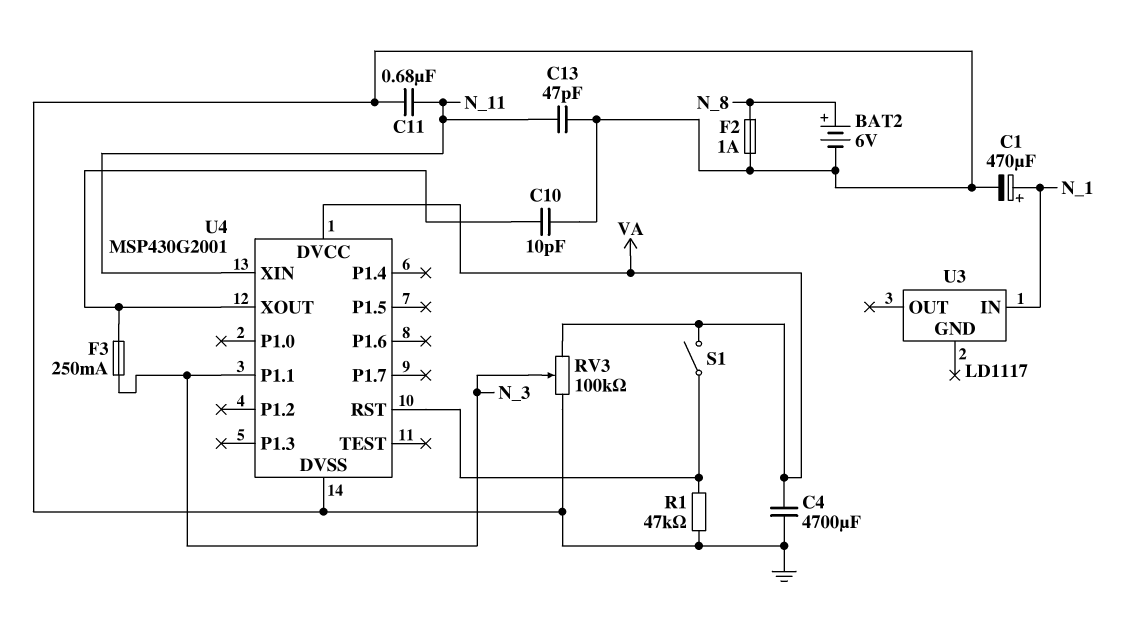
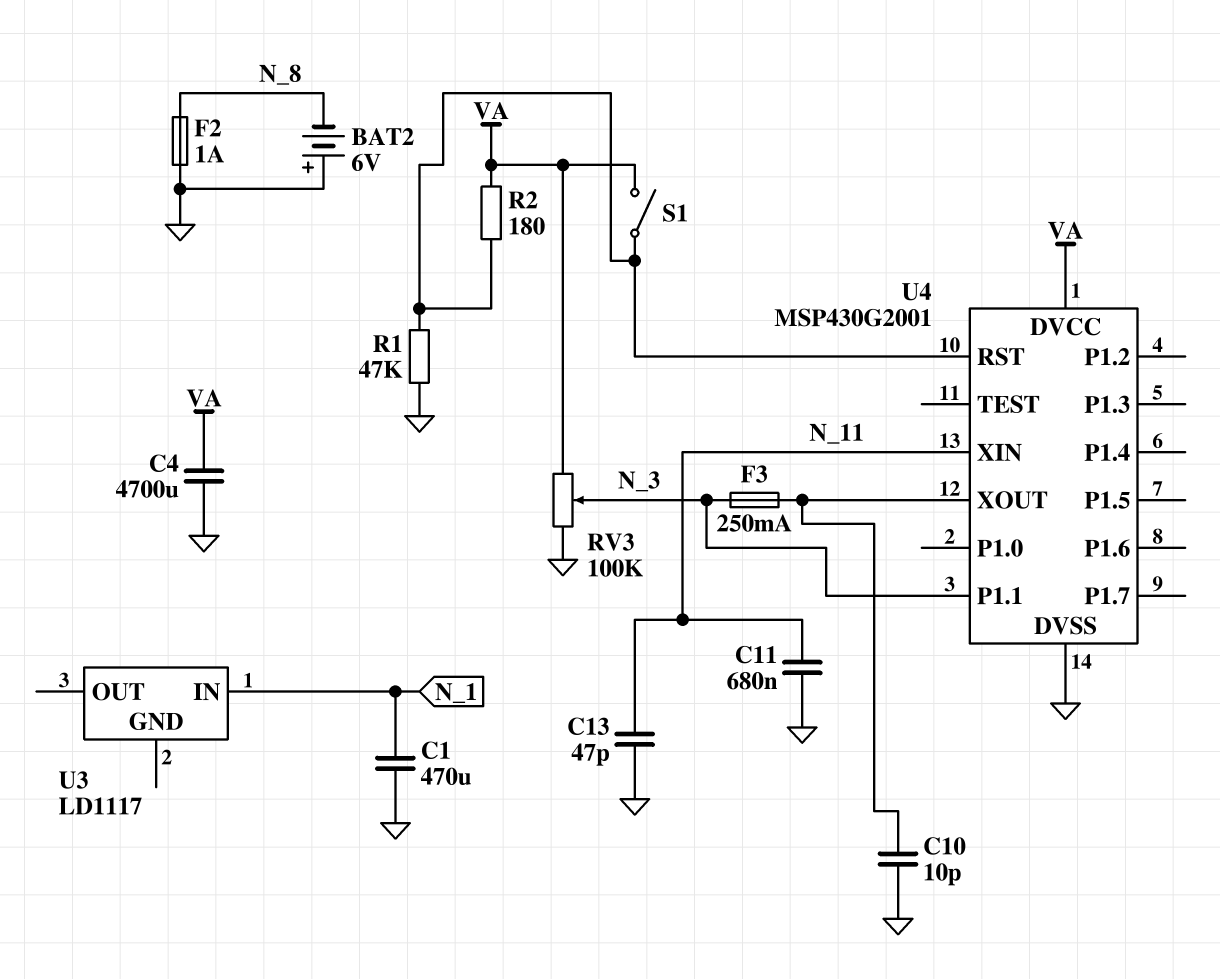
BAT2: 6V (plus N_8, minus GND) -> 6V (plus GND, minus N_8)
C1: 470uF (plus N_1, minus GND) -> 470uF (GND, N_1)
R2: none -> 180 (U4/RST, VA)

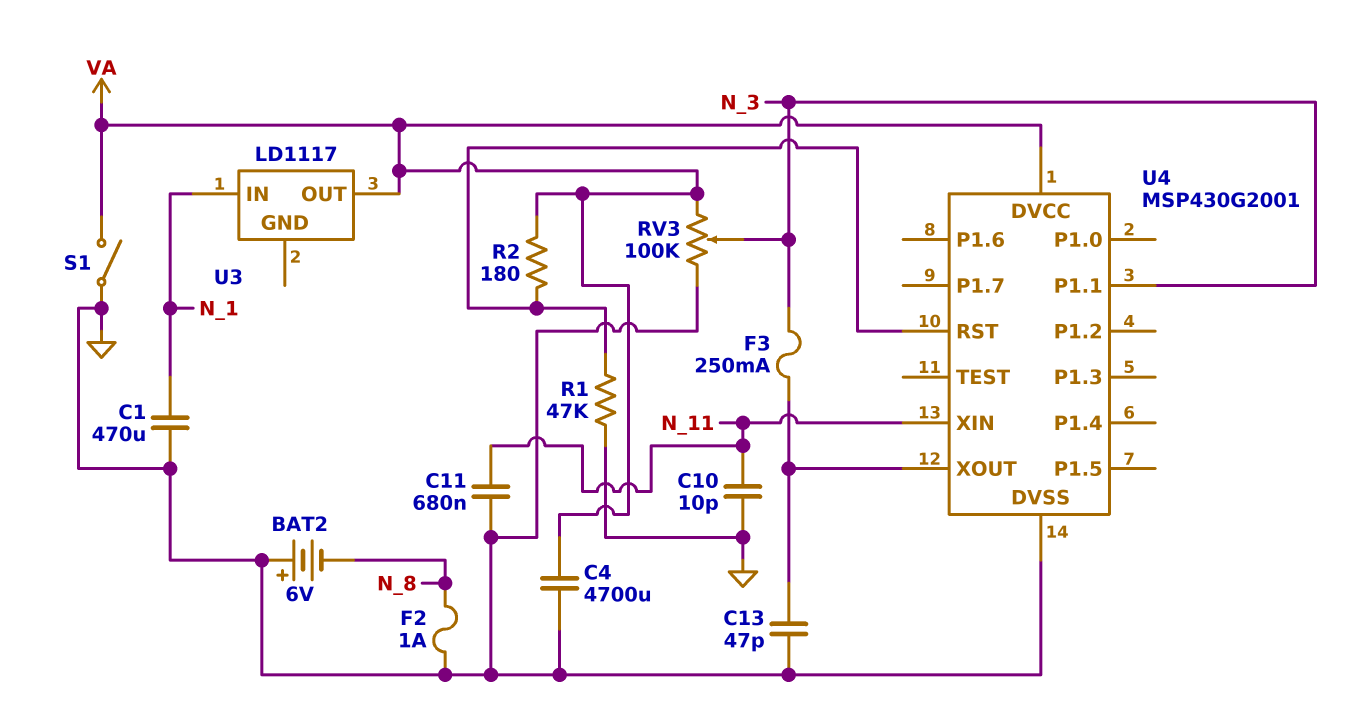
C10: 10pF (GND, U4/XOUT) -> 10pF (GND, N_11)
C13: 47pF (GND, N_11) -> 47pF (GND, U4/XOUT)
S1: switch (U4/RST, VA) -> switch (GND, VA)
U3 pin OUT: none -> VA

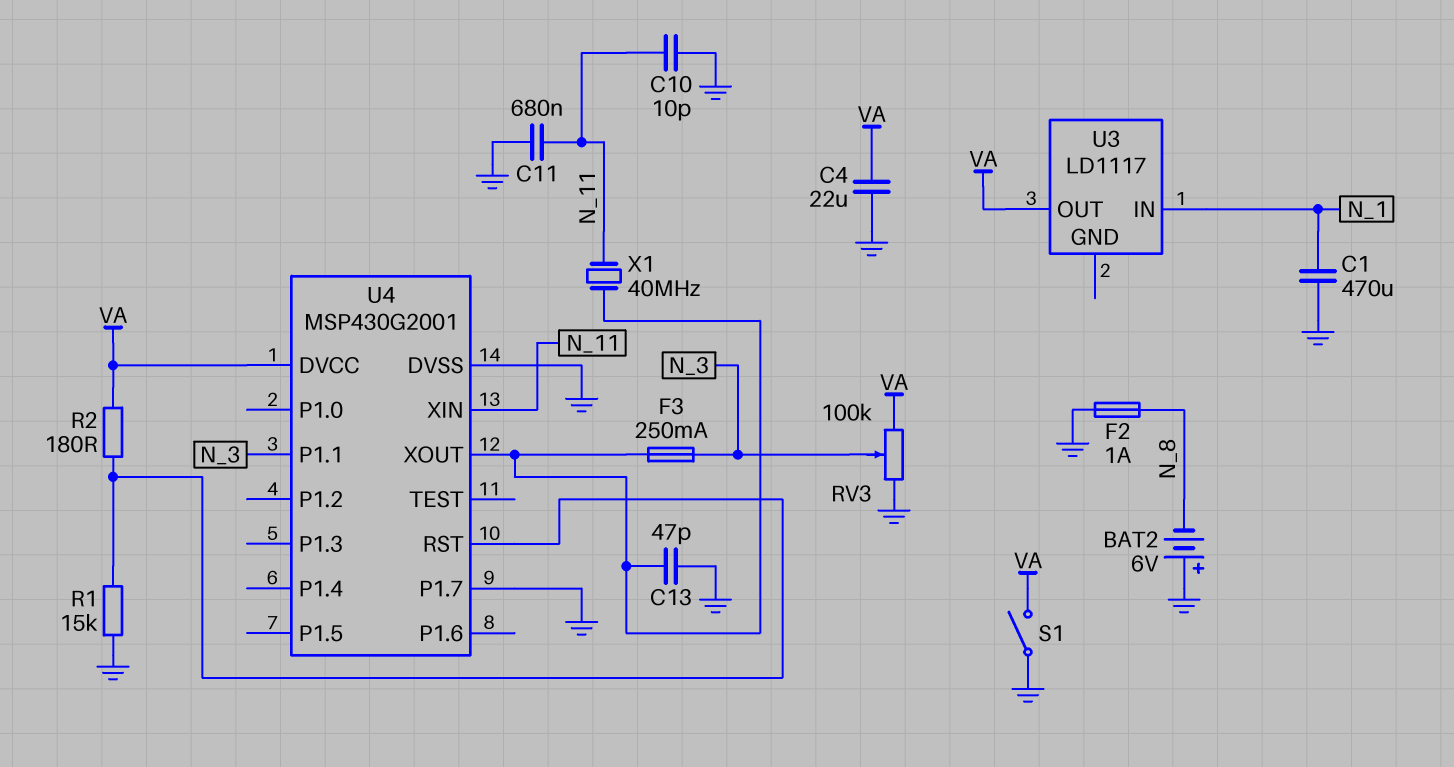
C4: 4700uF (GND, VA) -> 22uF (GND, VA)
R1: 47k (GND, U4/RST) -> 15k (GND, U4/RST)
U4 pin P1.7: none -> GND
X1: none -> 40MHz (N_11, U4/XOUT)

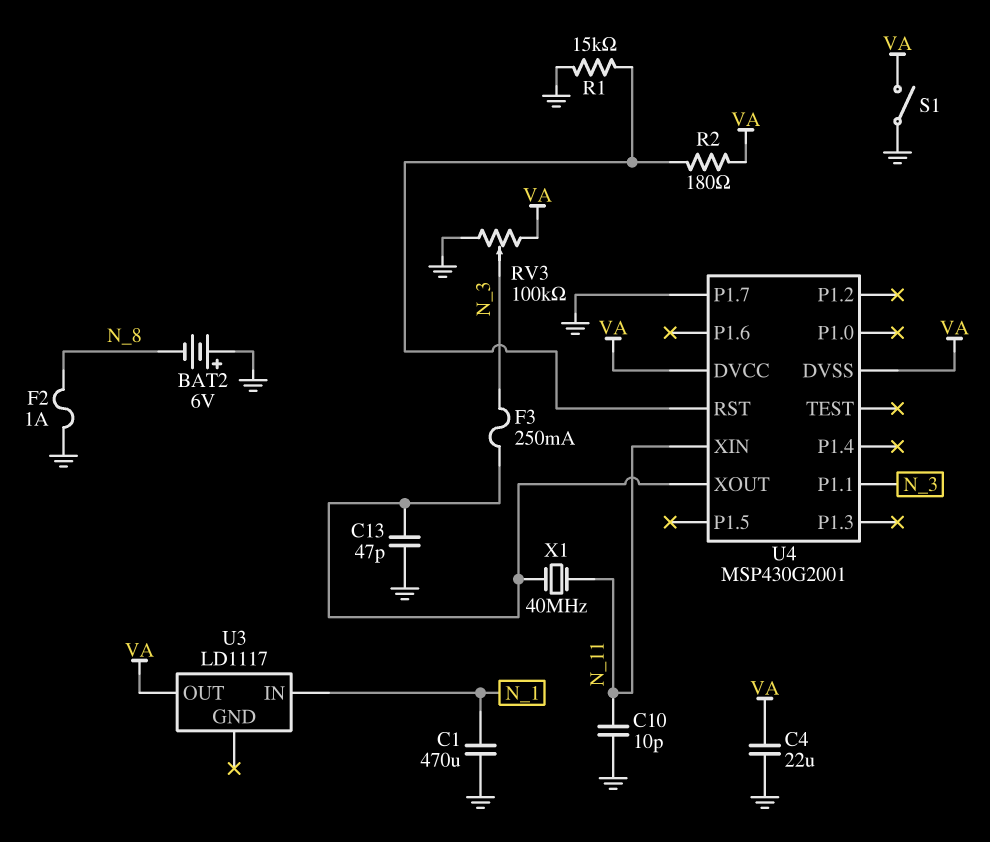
C11: 680nF (GND, N_11) -> none
U4 pin DVSS: GND -> VA

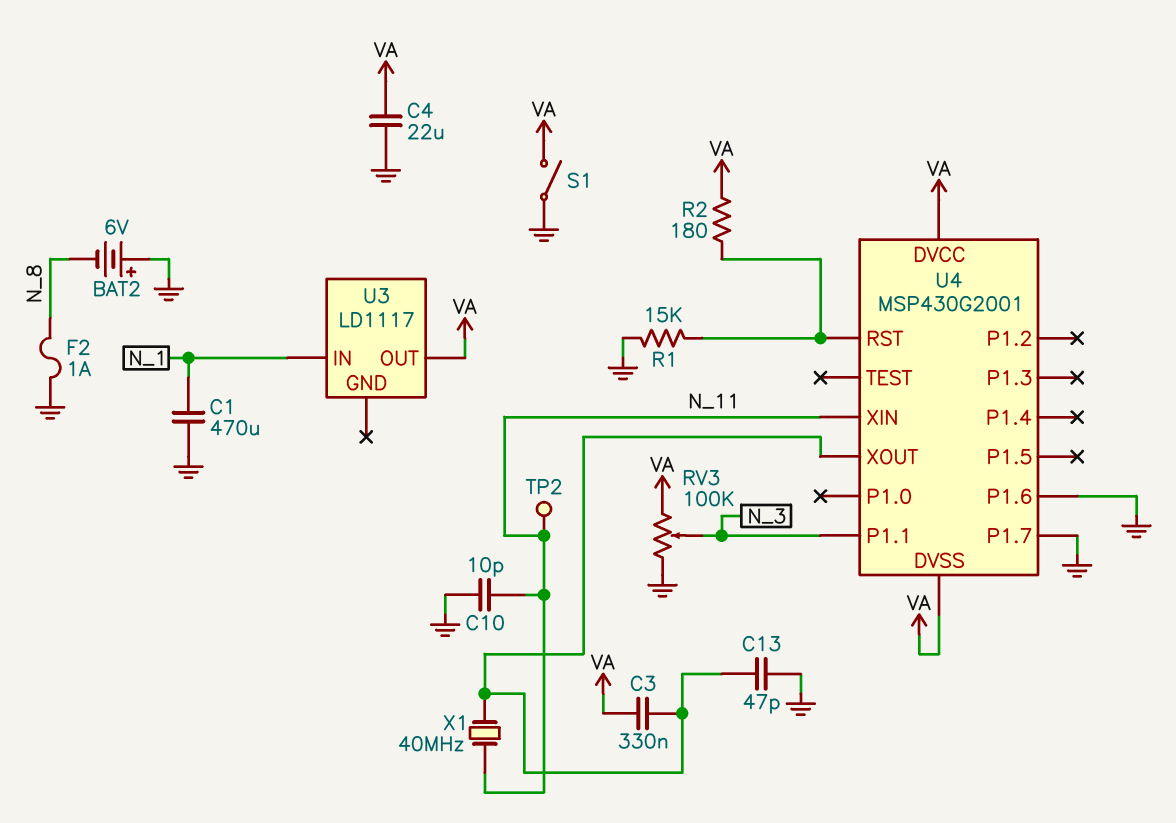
C3: none -> 330nF (U4/XOUT, VA)
F3: 250mA (N_3, U4/XOUT) -> none
TP2: none -> test point (N_11)
U4 pin P1.6: none -> GND

